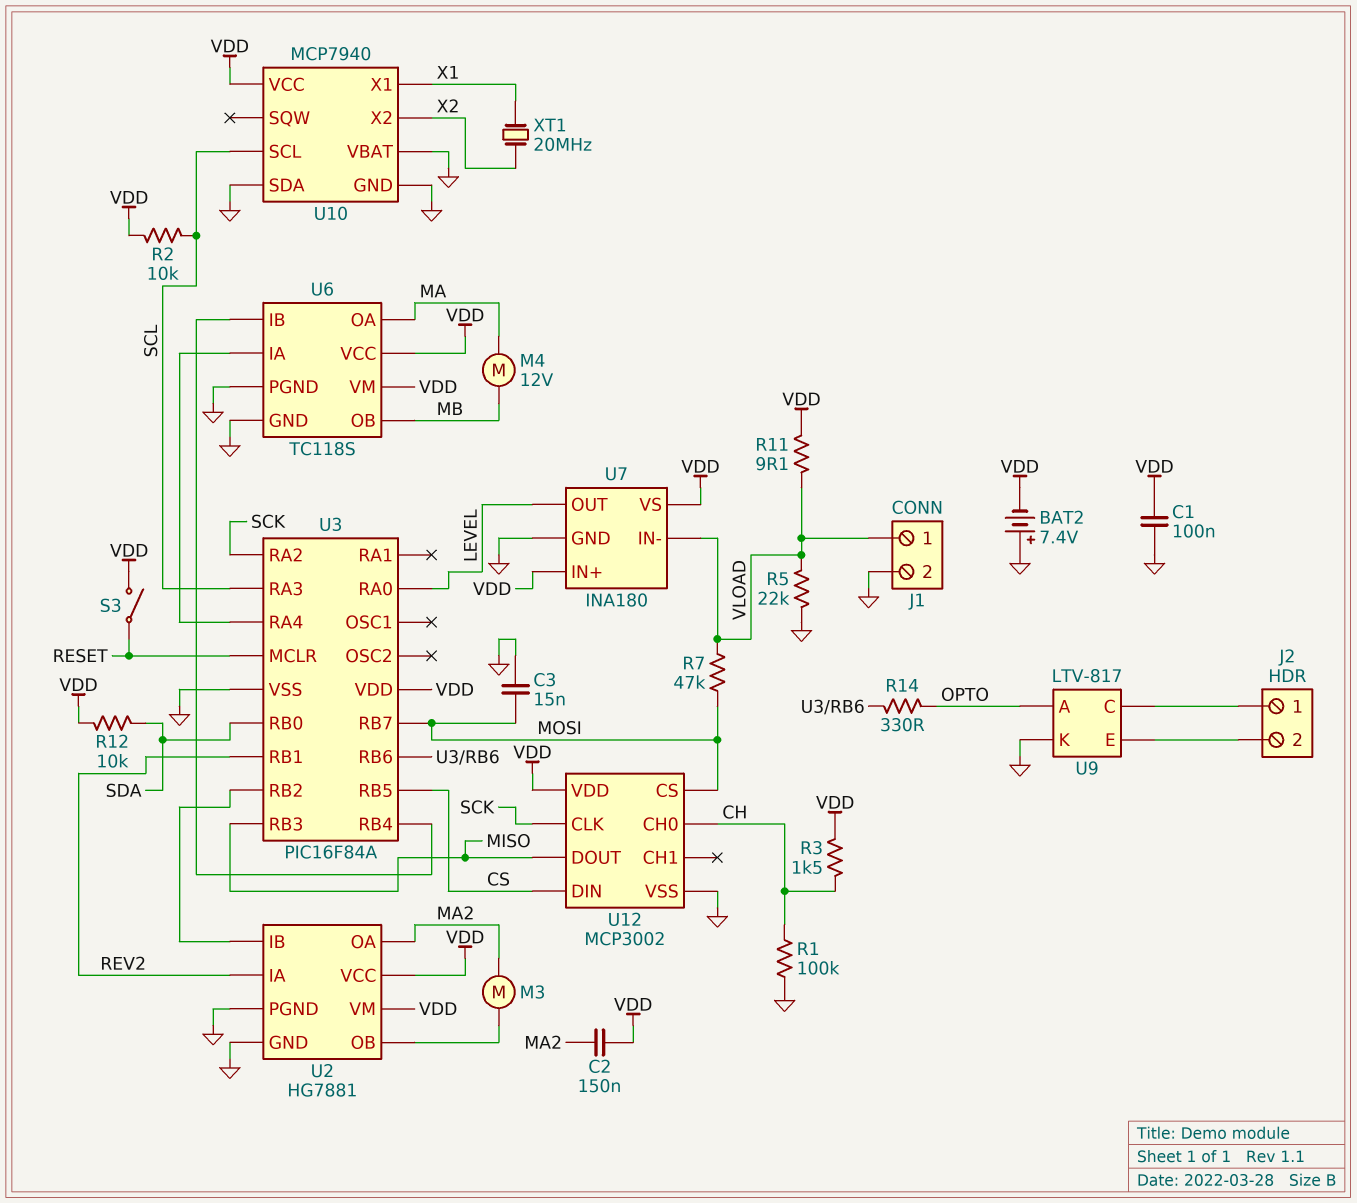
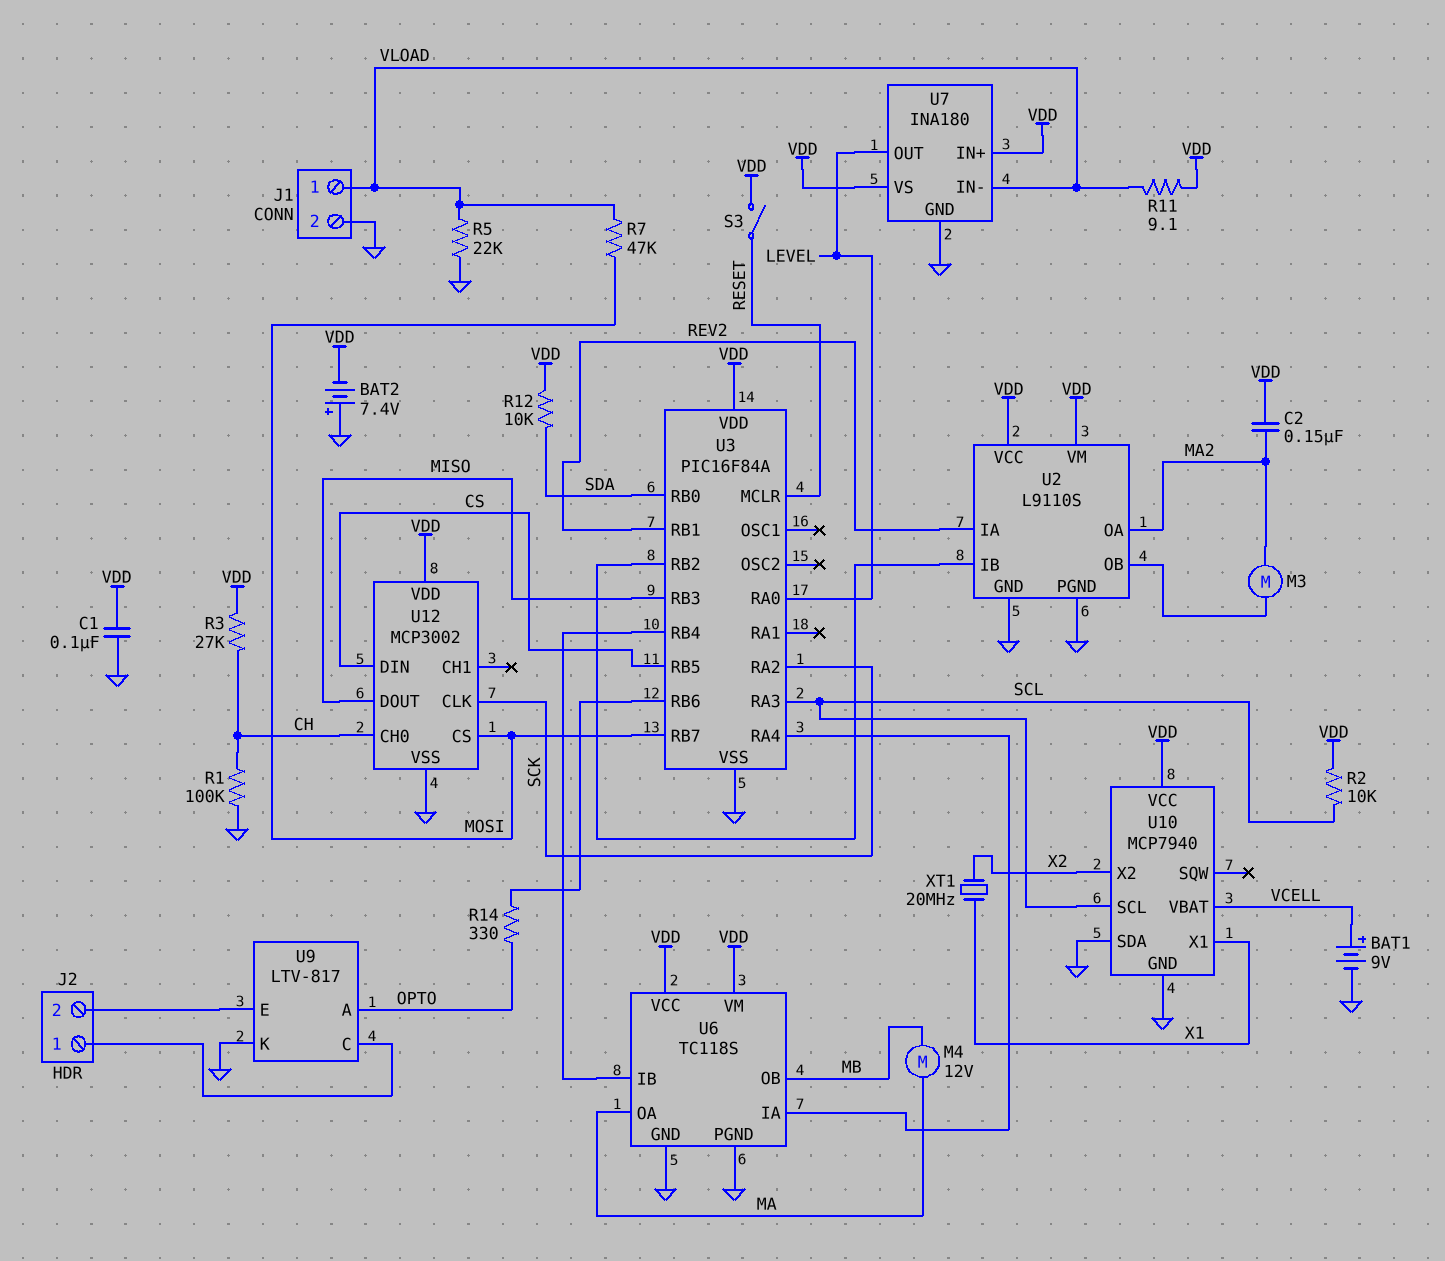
BAT1: none -> 9V (plus VCELL, minus GND)
C3: 15nF (GND, MOSI) -> none
R3: 1.5k (CH, VDD) -> 27k (CH, VDD)
U2: HG7881 -> L9110S
U10 pin VBAT: GND -> VCELL

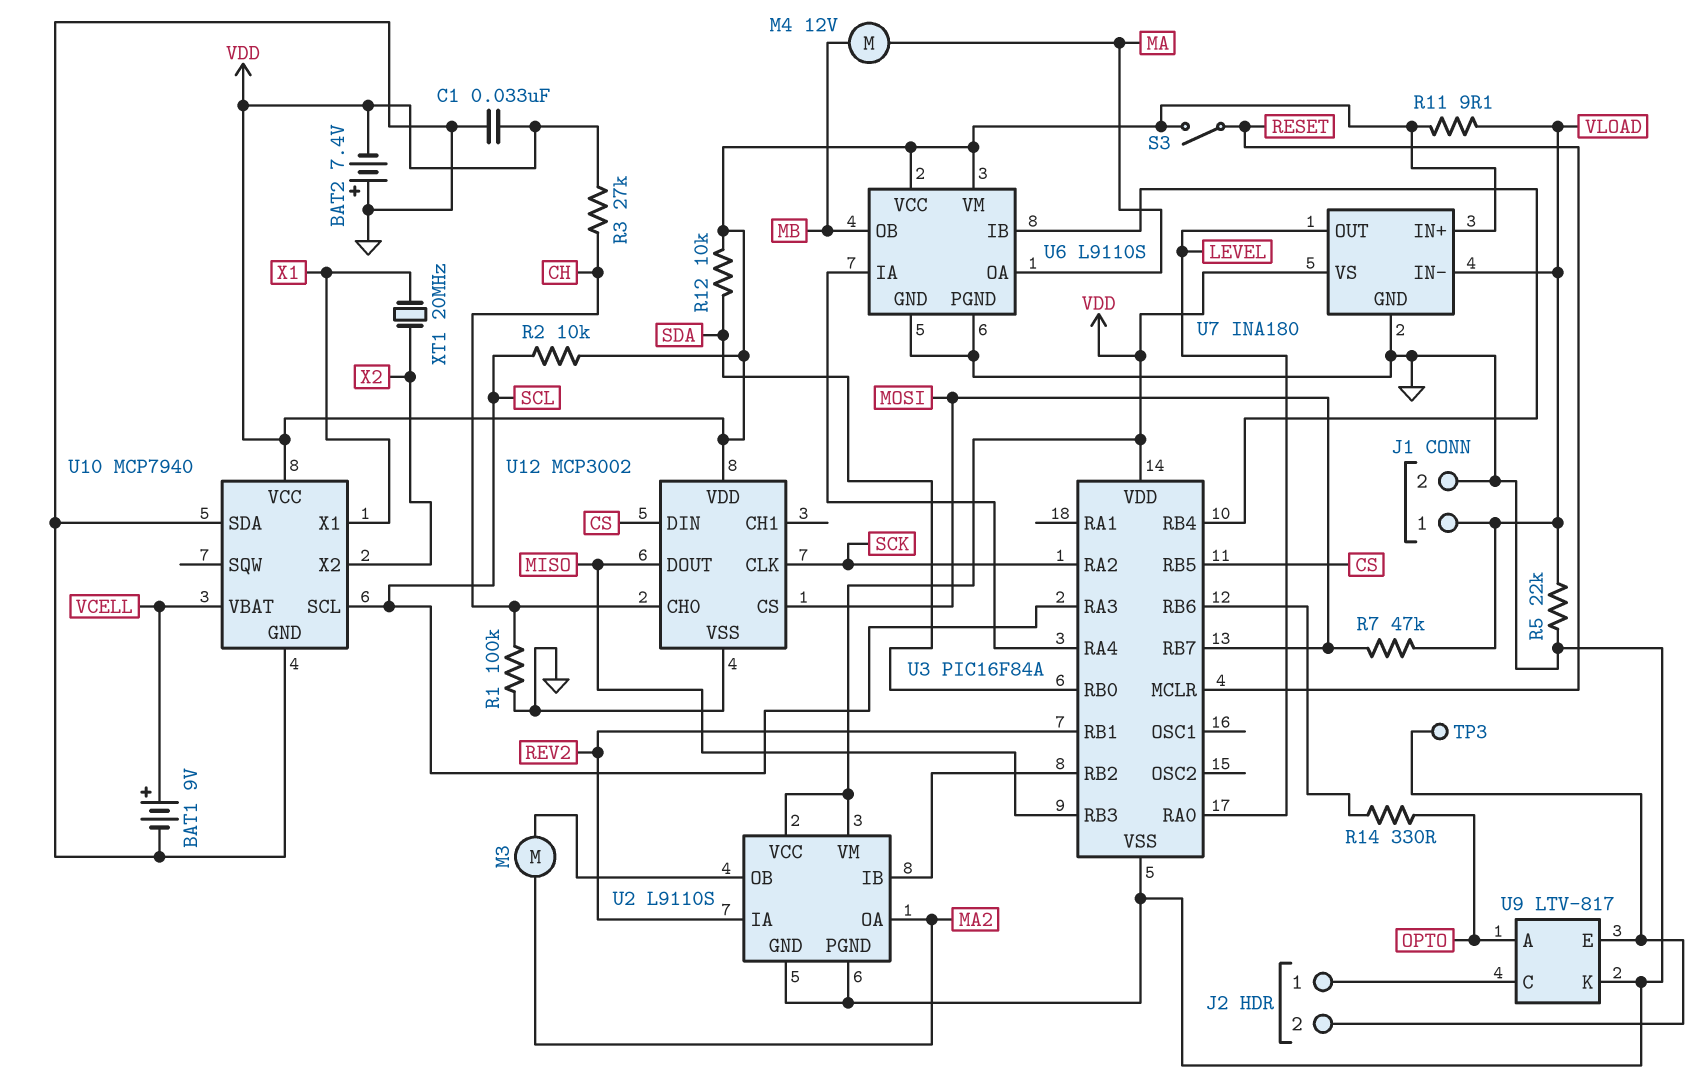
C1: 100nF (GND, VDD) -> 33nF (GND, VDD)
C2: 150nF (MA2, VDD) -> none
TP3: none -> test point (J2/2)
U6: TC118S -> L9110S

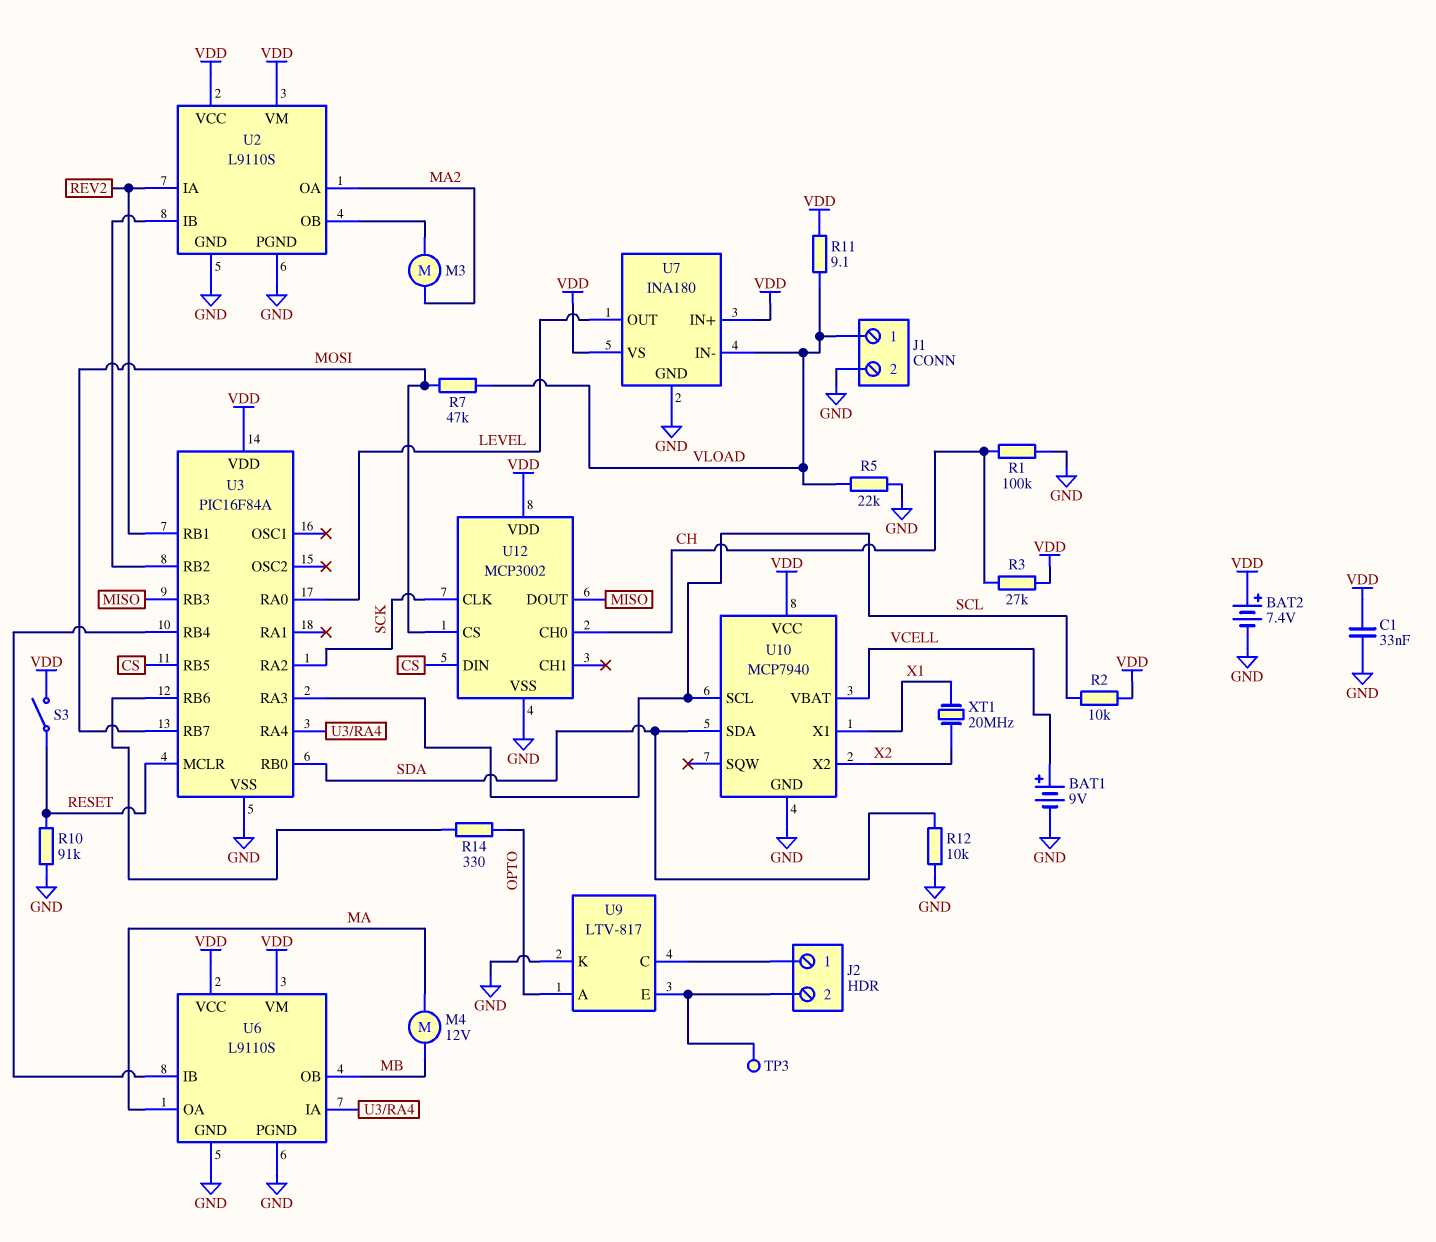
BAT2: 7.4V (plus GND, minus VDD) -> 7.4V (plus VDD, minus GND)
R10: none -> 91k (GND, RESET)
R12: 10k (SDA, VDD) -> 10k (GND, SDA)
U10 pin SDA: GND -> SDA

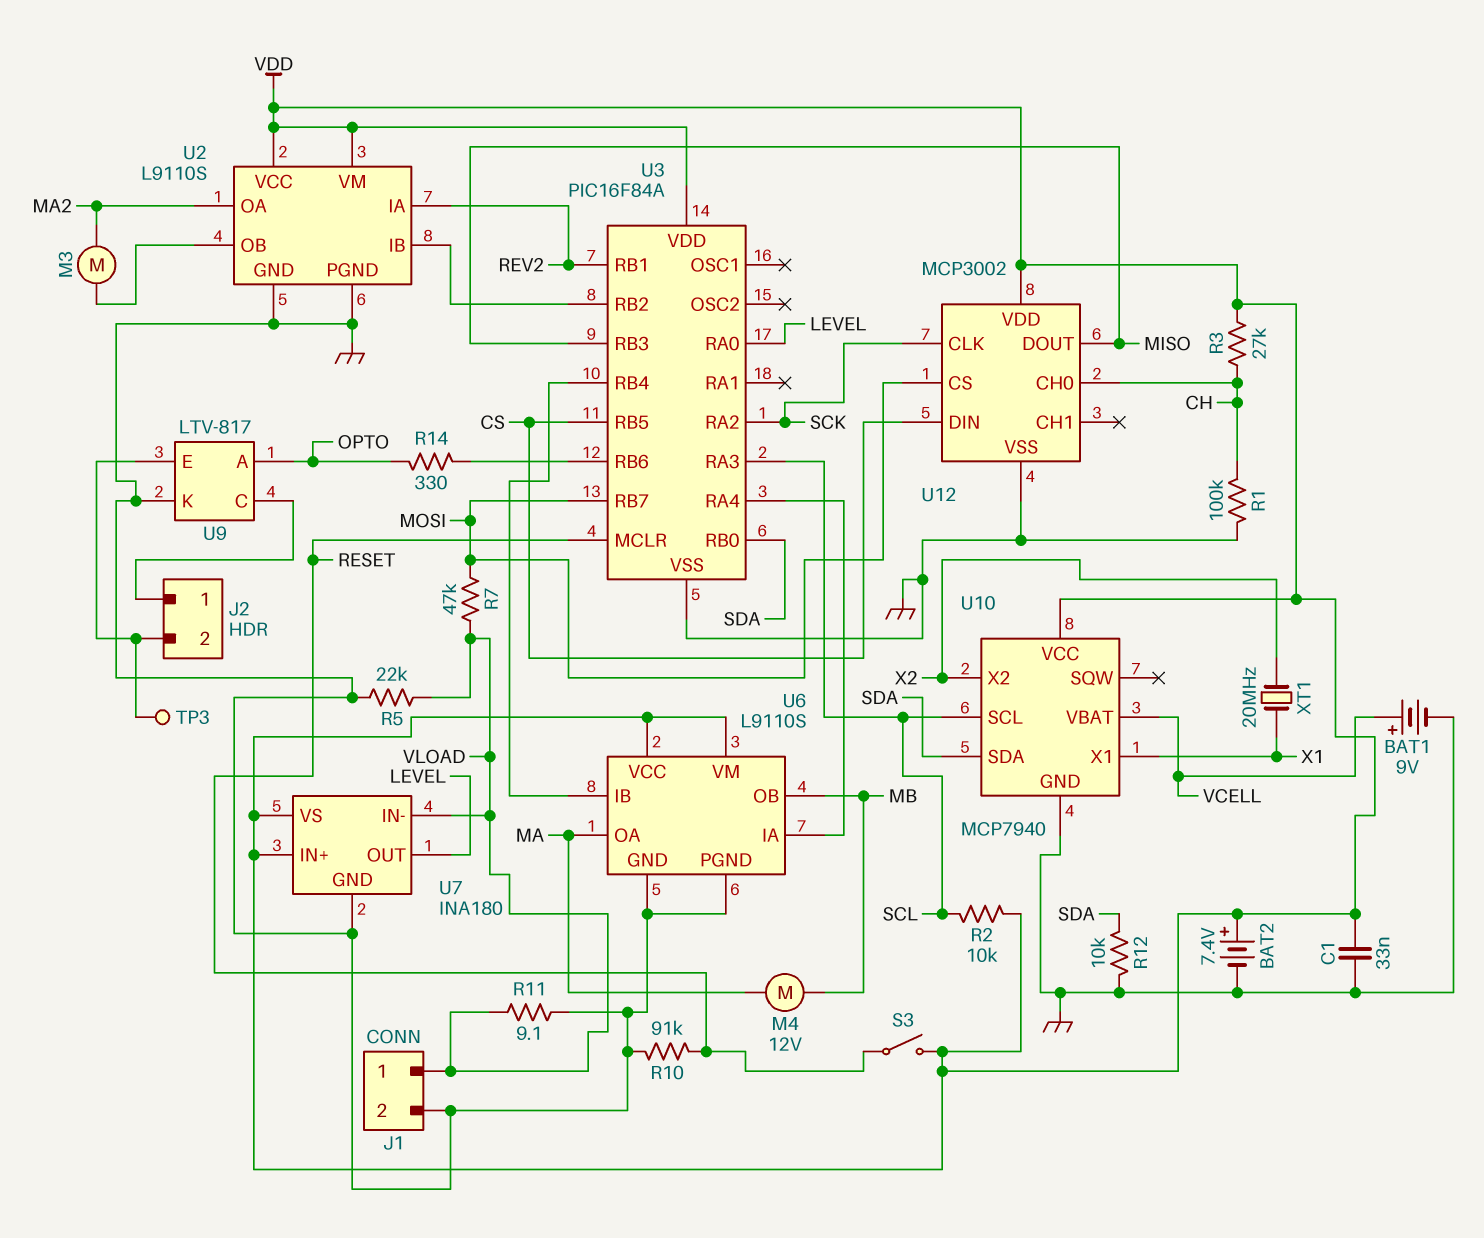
R11: 9.1 (VDD, VLOAD) -> 9.1 (GND, VLOAD)

